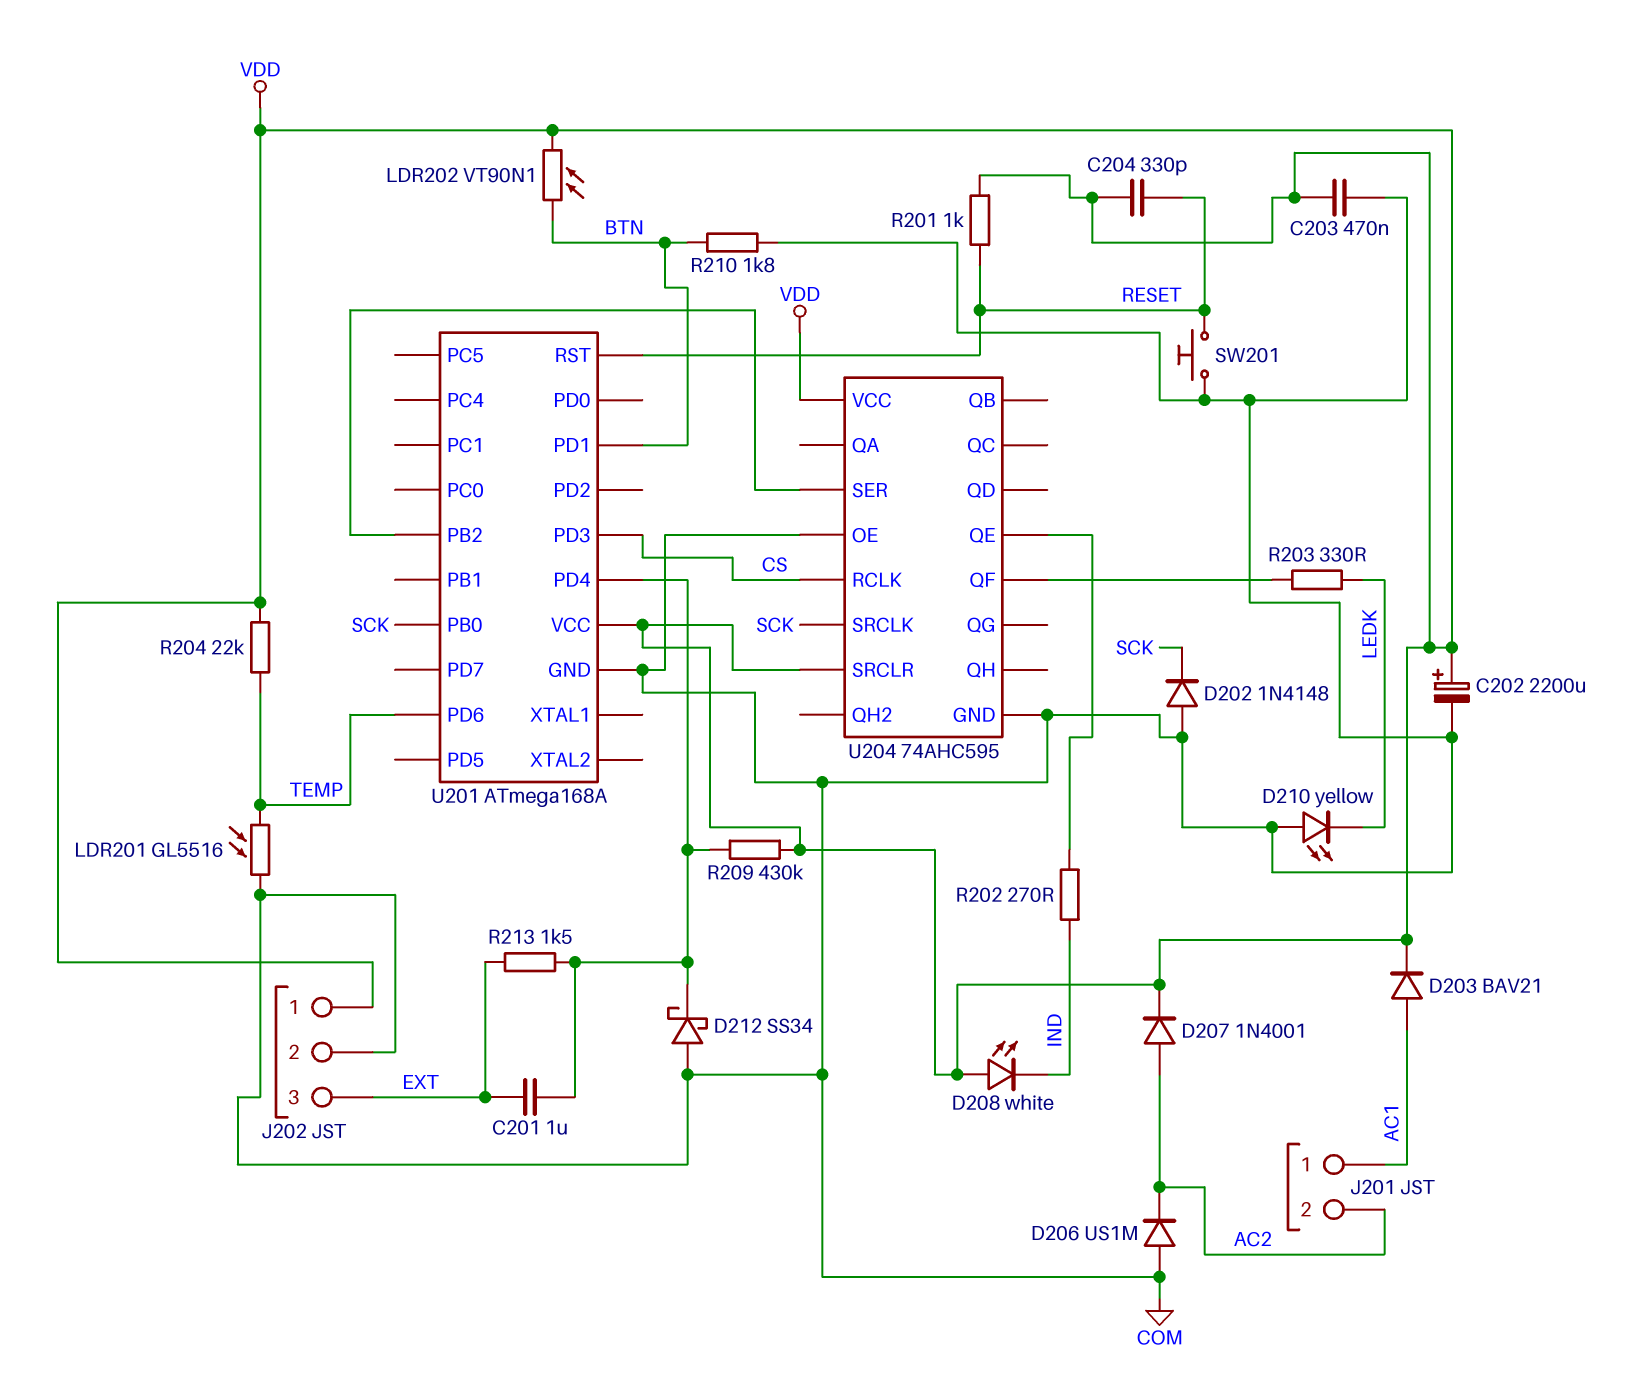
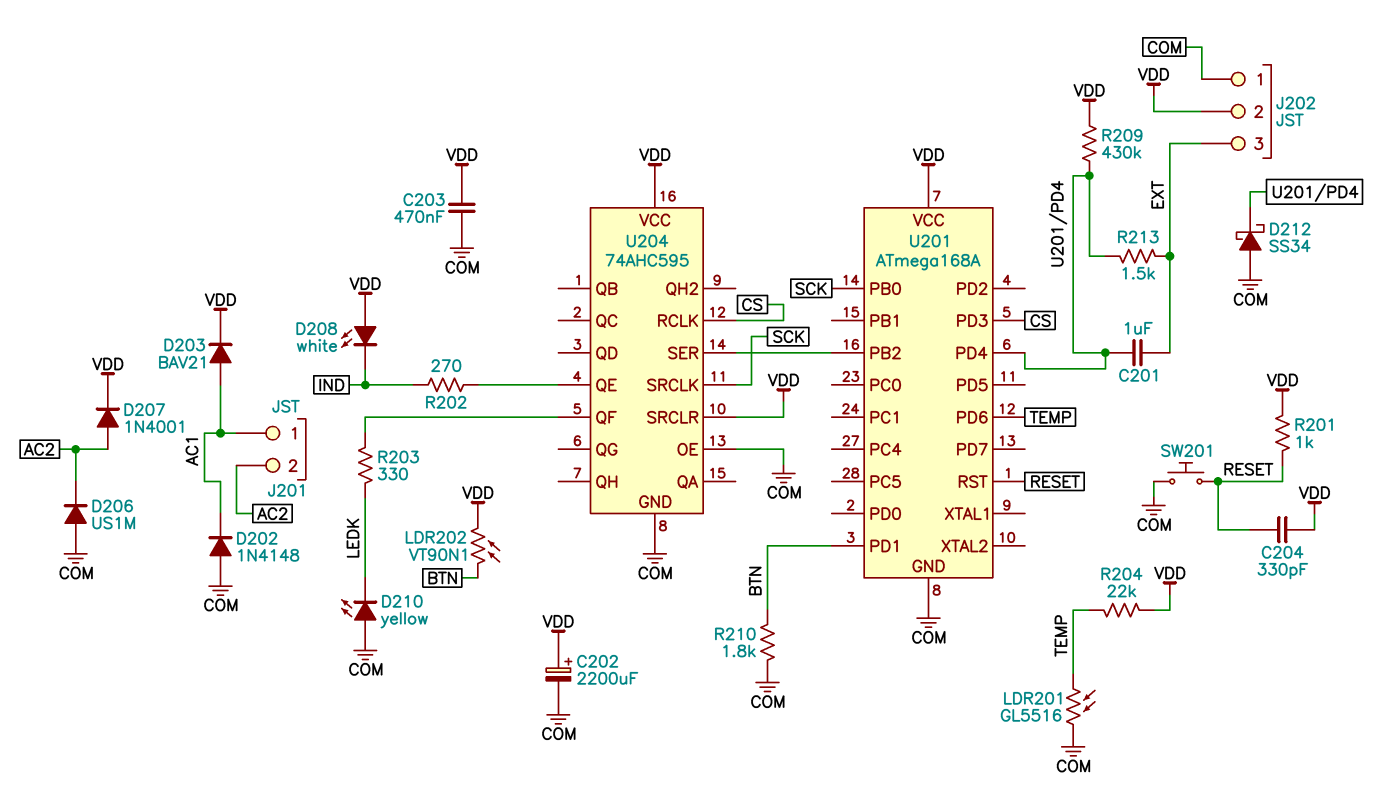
D202: diode 1N4148 (A COM, K SCK) -> diode 1N4148 (A COM, K AC1)
J202 pin 1: VDD -> COM
J202 pin 2: COM -> VDD

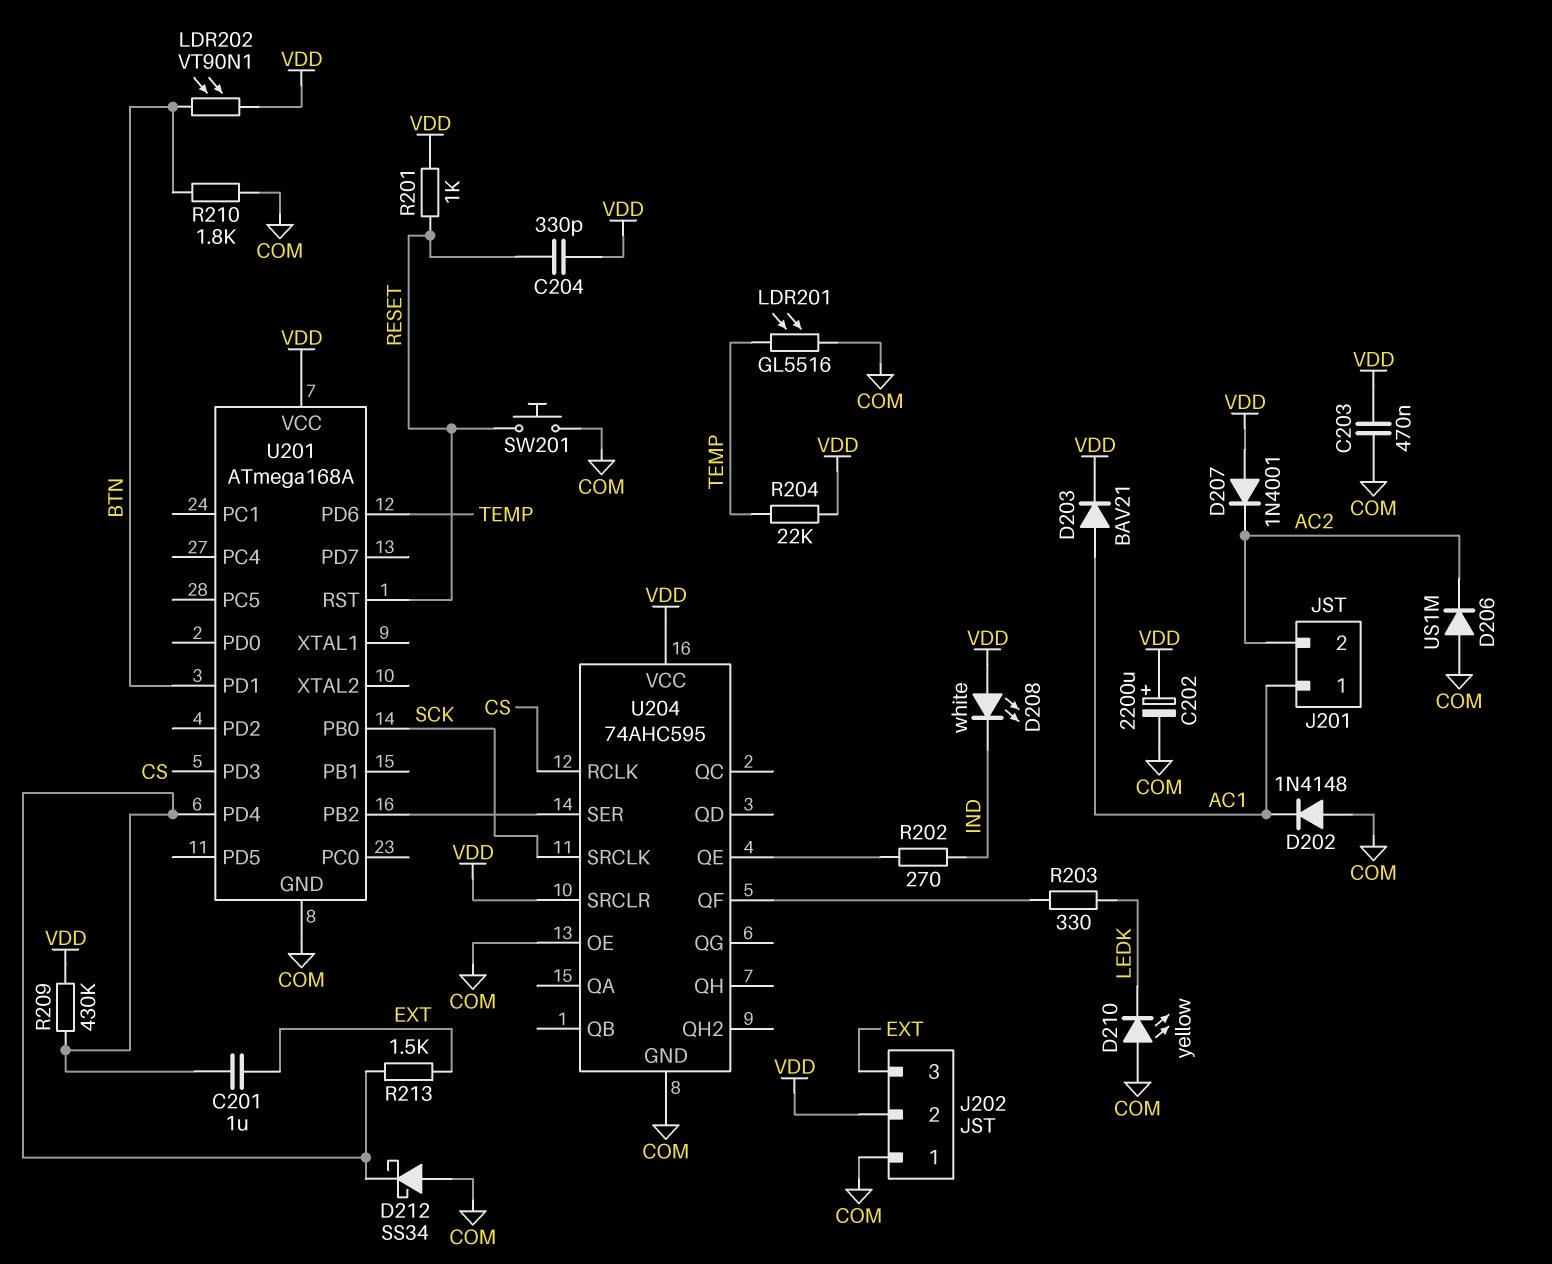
D207: diode 1N4001 (A AC2, K VDD) -> diode 1N4001 (A VDD, K AC2)

